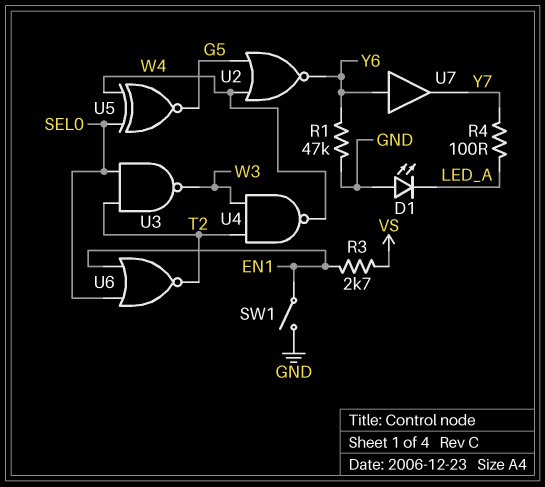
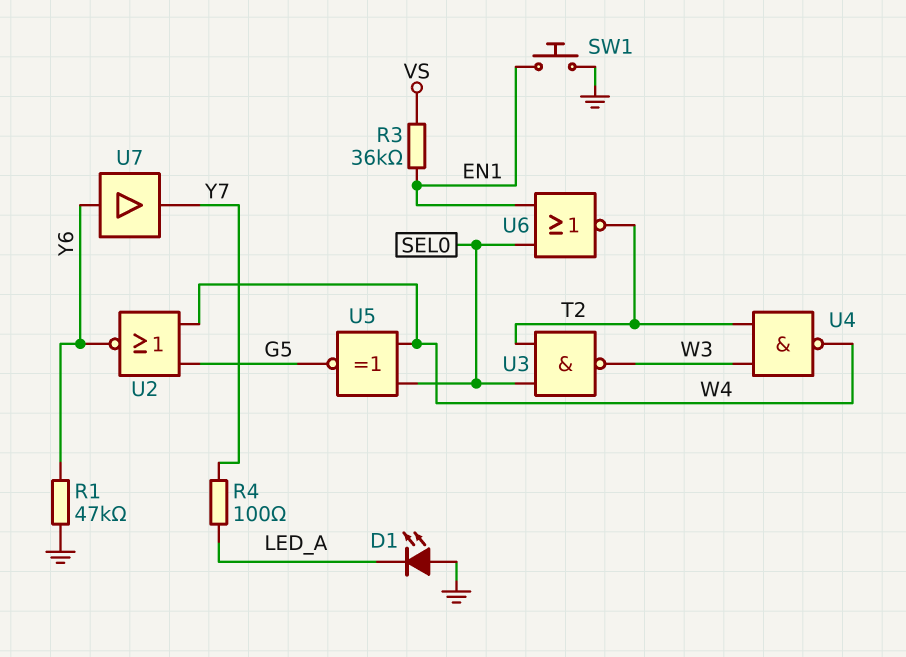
R3: 2.7k (EN1, VS) -> 36k (EN1, VS)
SW1: switch (EN1, GND) -> button (EN1, GND)

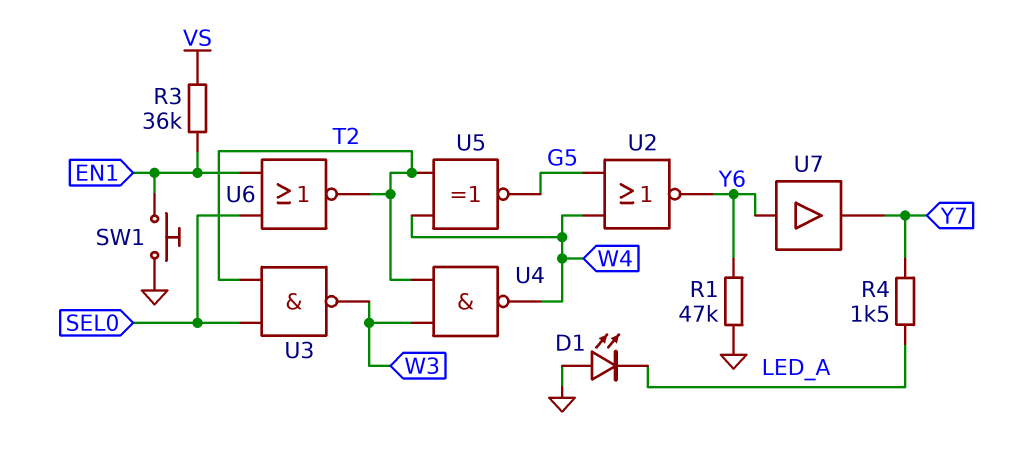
R4: 100 (LED_A, Y7) -> 1.5k (LED_A, Y7)
U5: XNOR (in SEL0, in W4, out G5) -> XNOR (in T2, in W4, out G5)

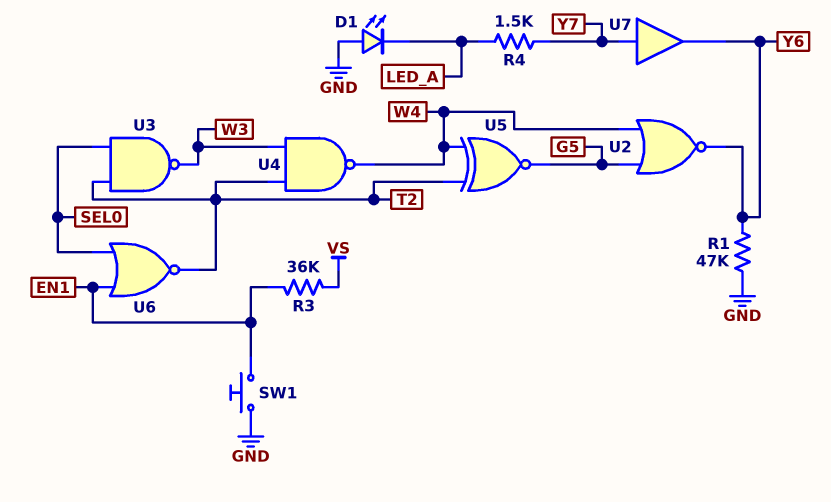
U7: buffer (in Y6, out Y7) -> buffer (in Y7, out Y6)

